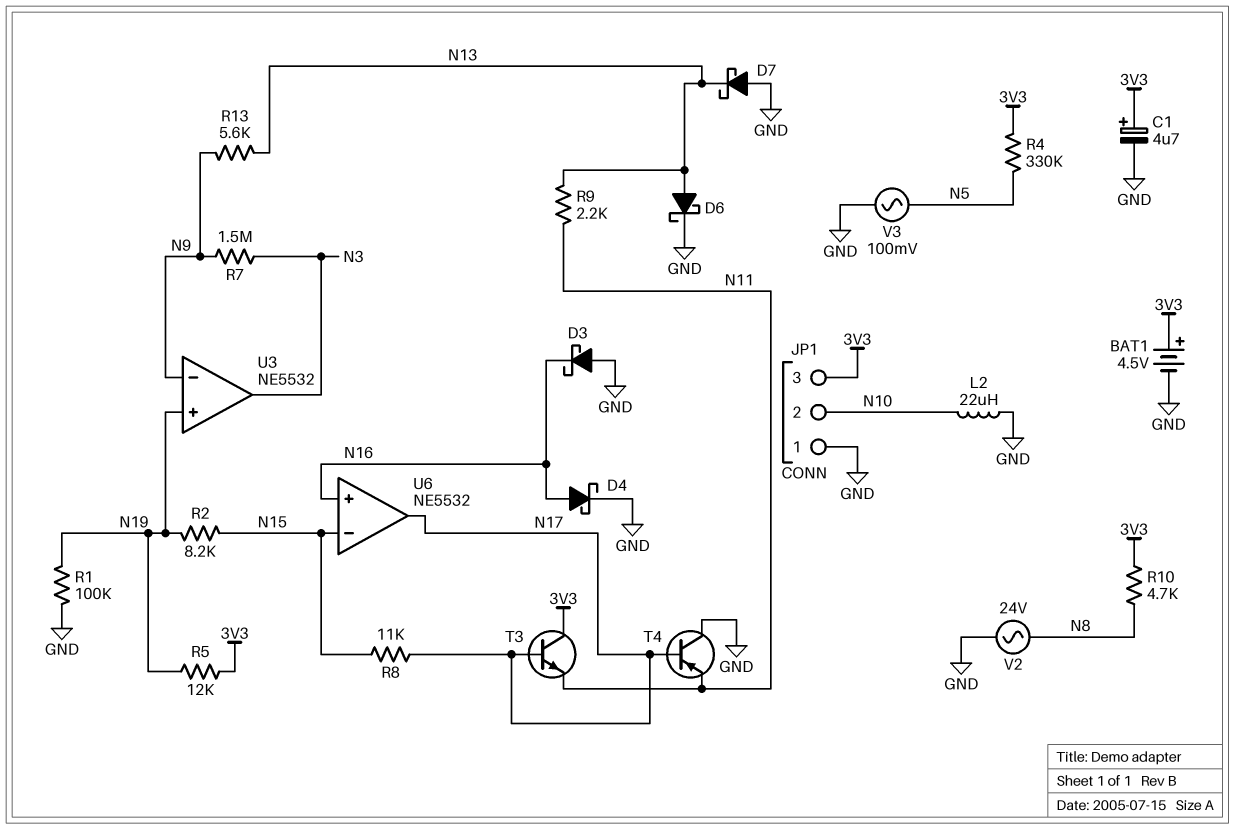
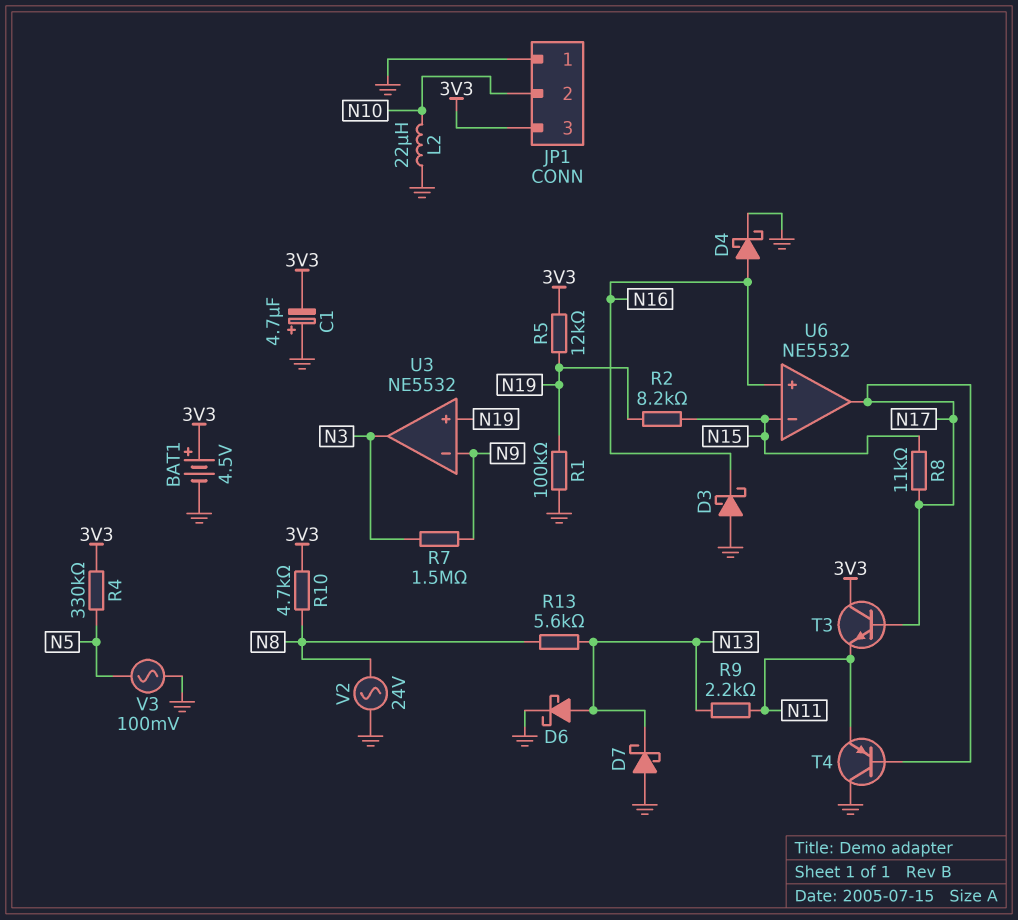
C1: 4.7uF (plus 3V3, minus GND) -> 4.7uF (plus GND, minus 3V3)
R13: 5.6k (N9, N13) -> 5.6k (N8, N13)

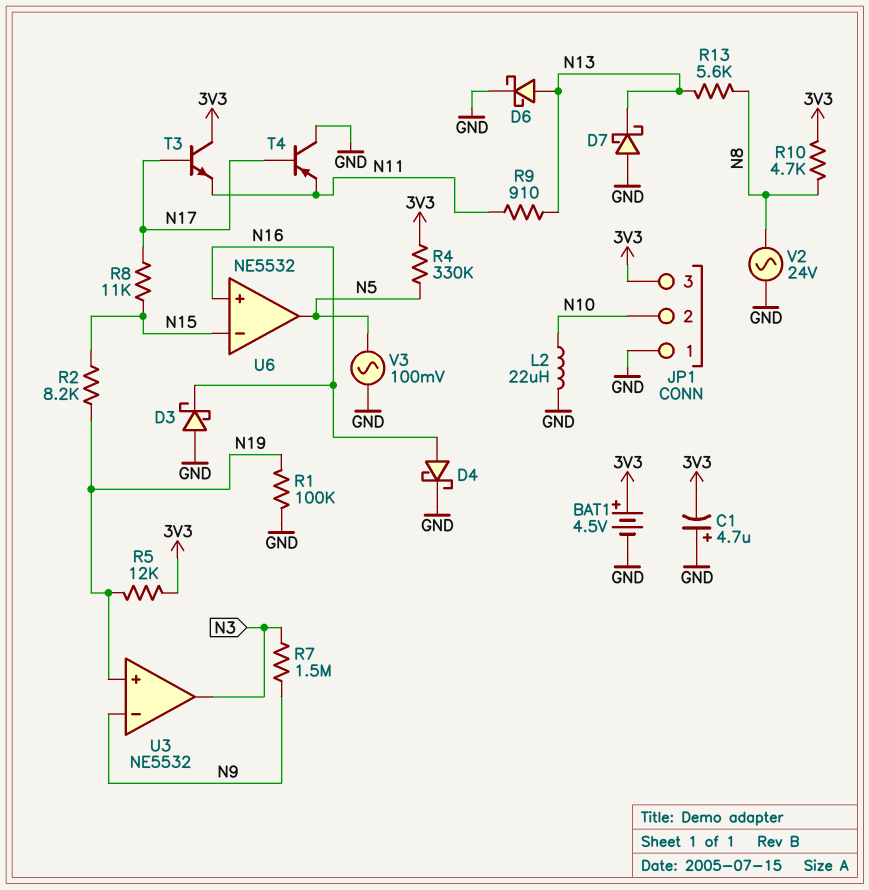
R9: 2.2k (N11, N13) -> 910 (N11, N13)
U6 pin out: N17 -> N5

